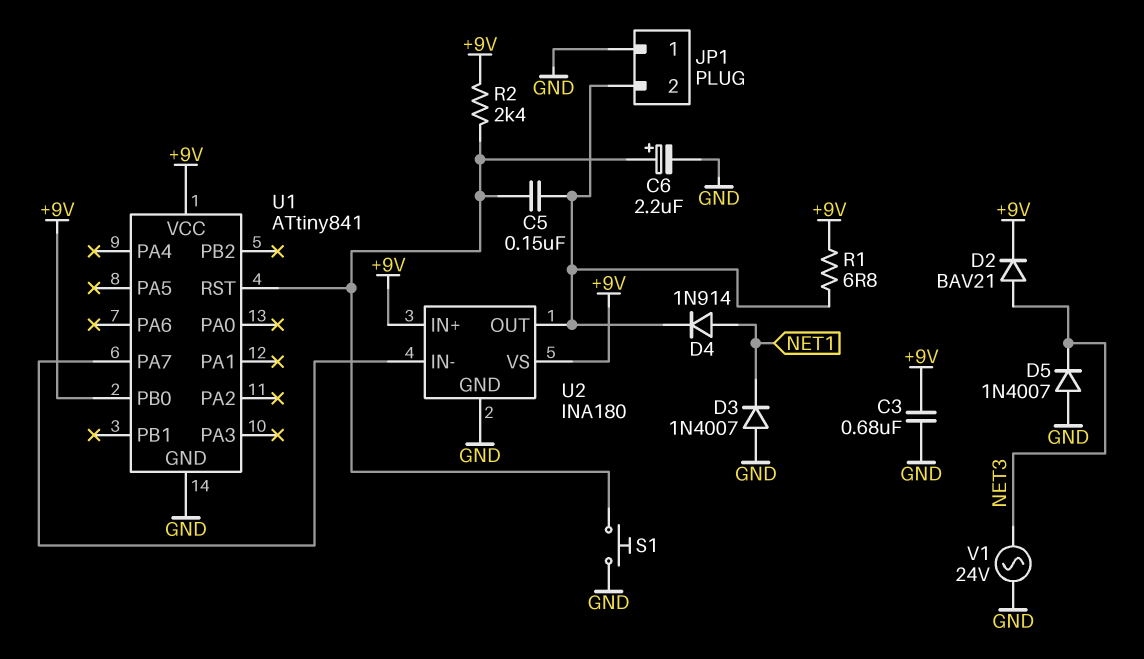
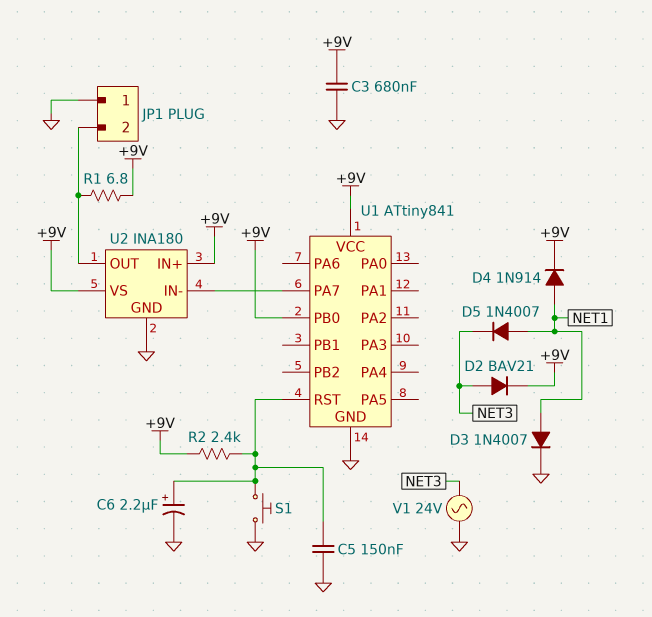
C5: 150nF (JP1/2, U1/RST) -> 150nF (GND, U1/RST)
D3: diode 1N4007 (A GND, K NET1) -> diode 1N4007 (A NET1, K GND)
D4: diode 1N914 (A NET1, K JP1/2) -> diode 1N914 (A NET1, K +9V)
D5: diode 1N4007 (A GND, K NET3) -> diode 1N4007 (A NET1, K NET3)

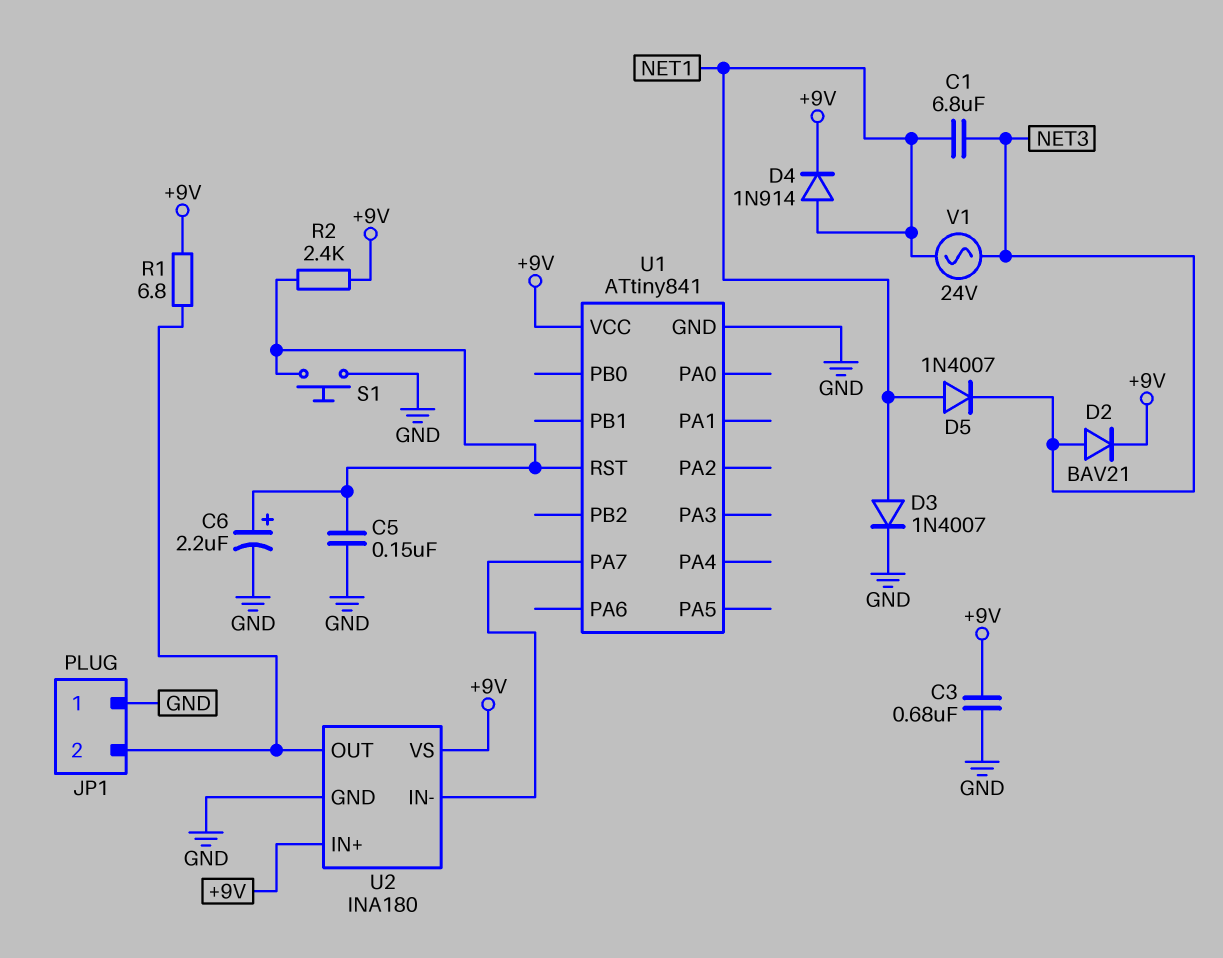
C1: none -> 6.8uF (NET1, NET3)
U1 pin PB0: +9V -> none
V1: AC 24V (GND, NET3) -> AC 24V (NET1, NET3)

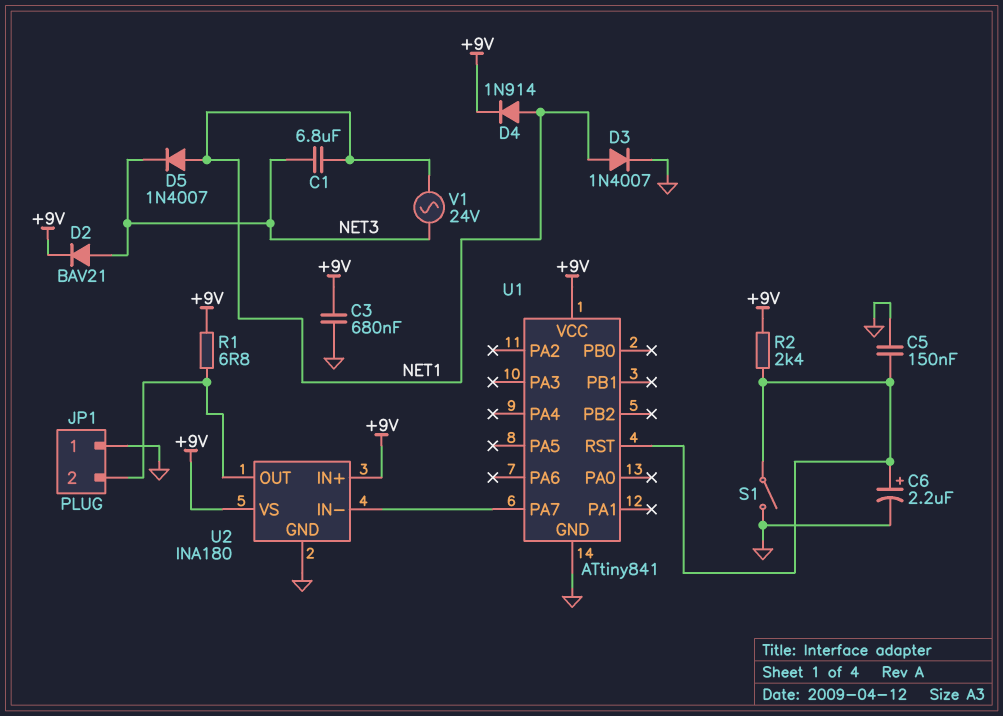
S1: button (GND, U1/RST) -> switch (GND, U1/RST)

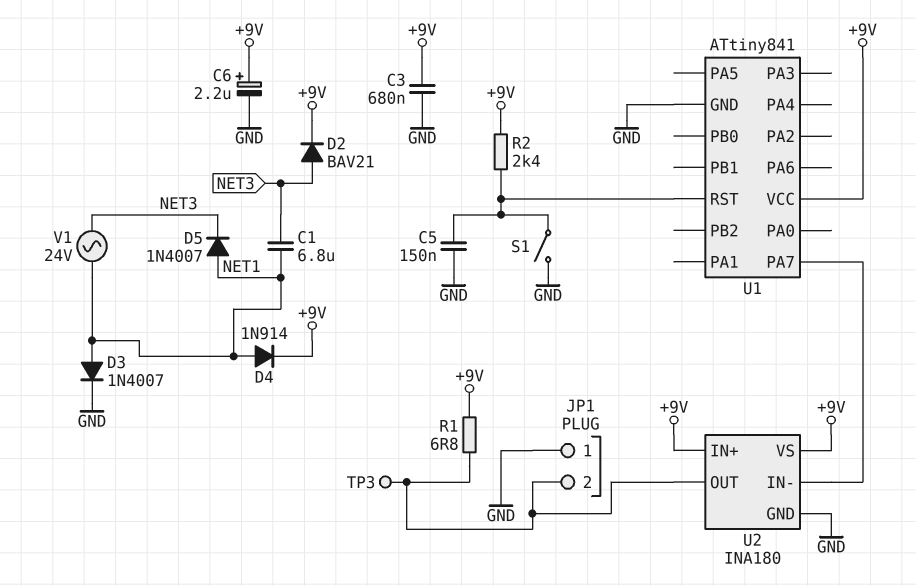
C6: 2.2uF (plus U1/RST, minus GND) -> 2.2uF (plus +9V, minus GND)
TP3: none -> test point (JP1/2)

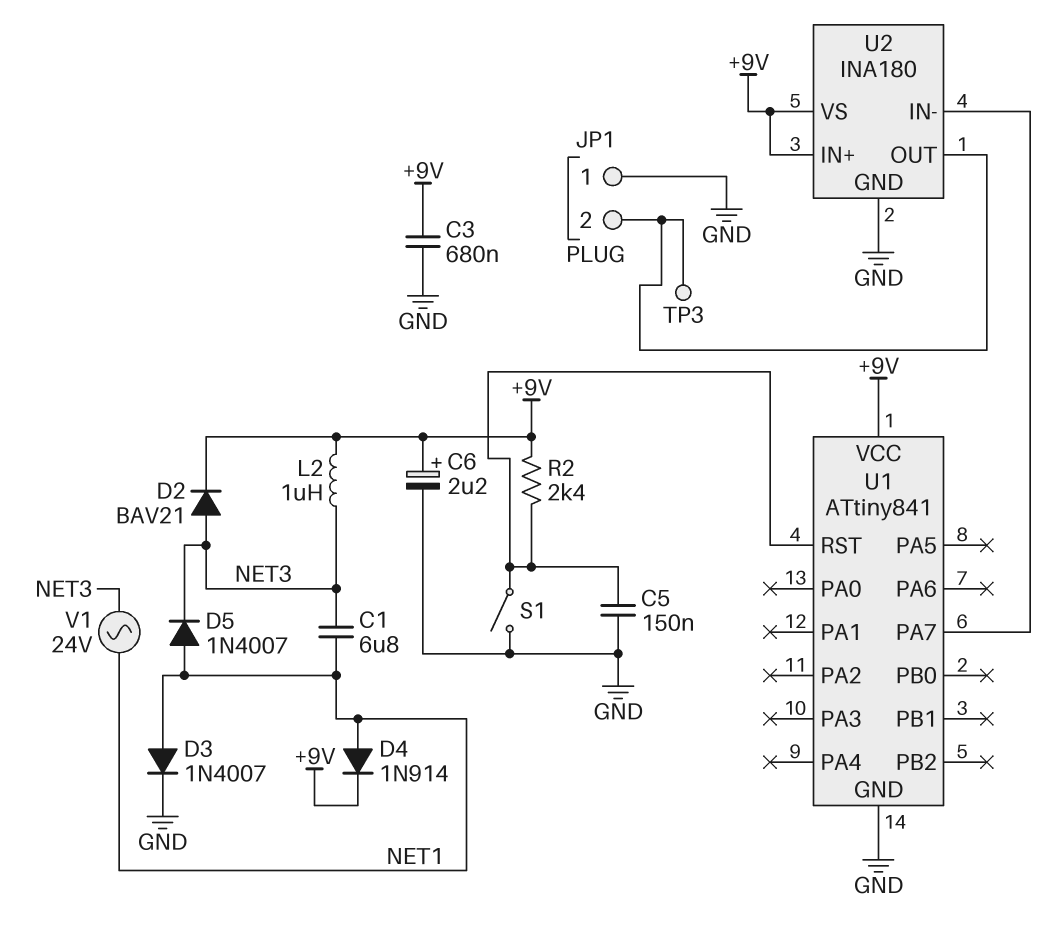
L2: none -> 1uH (+9V, NET3)
R1: 6.8 (+9V, JP1/2) -> none

